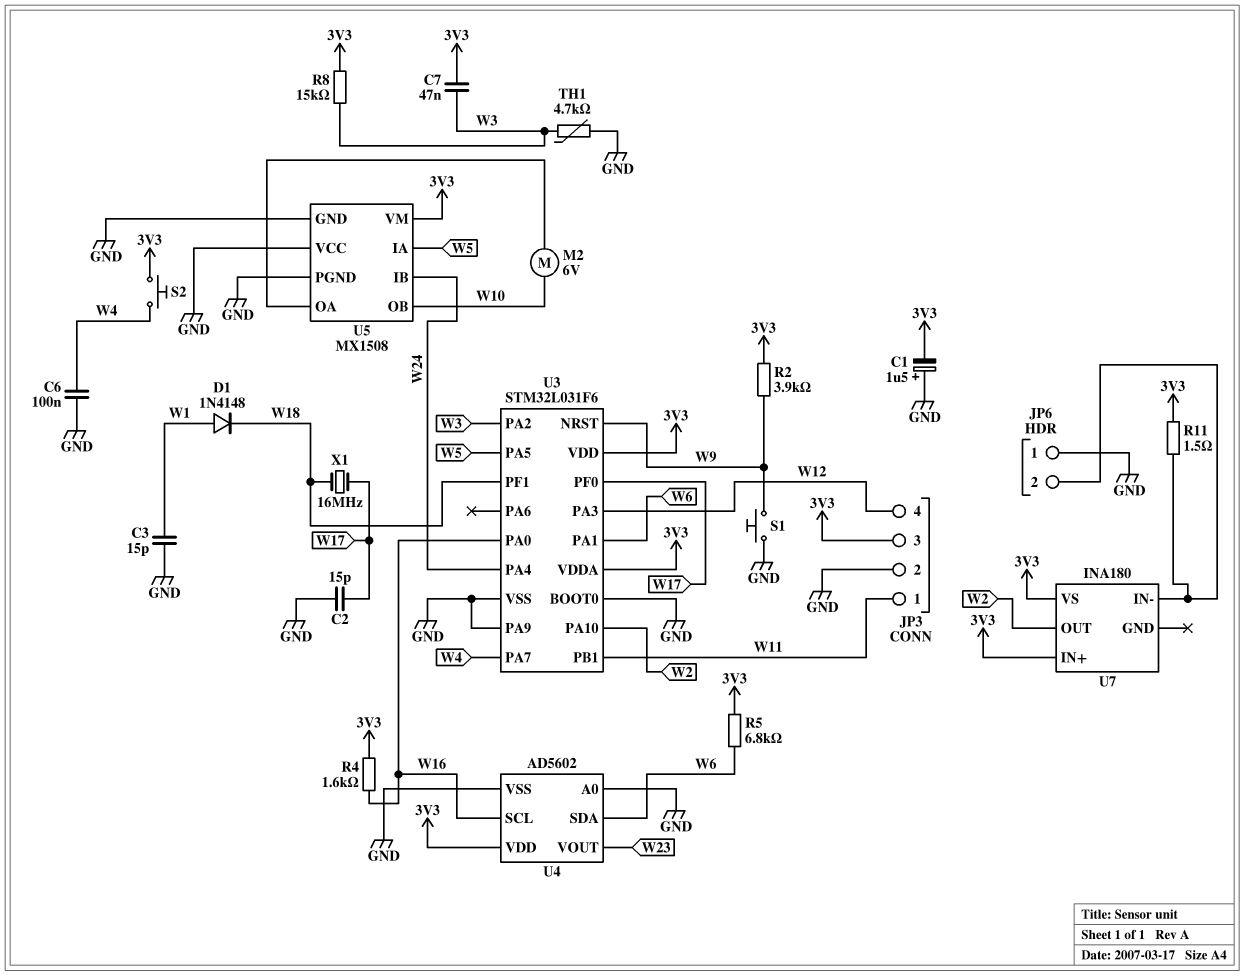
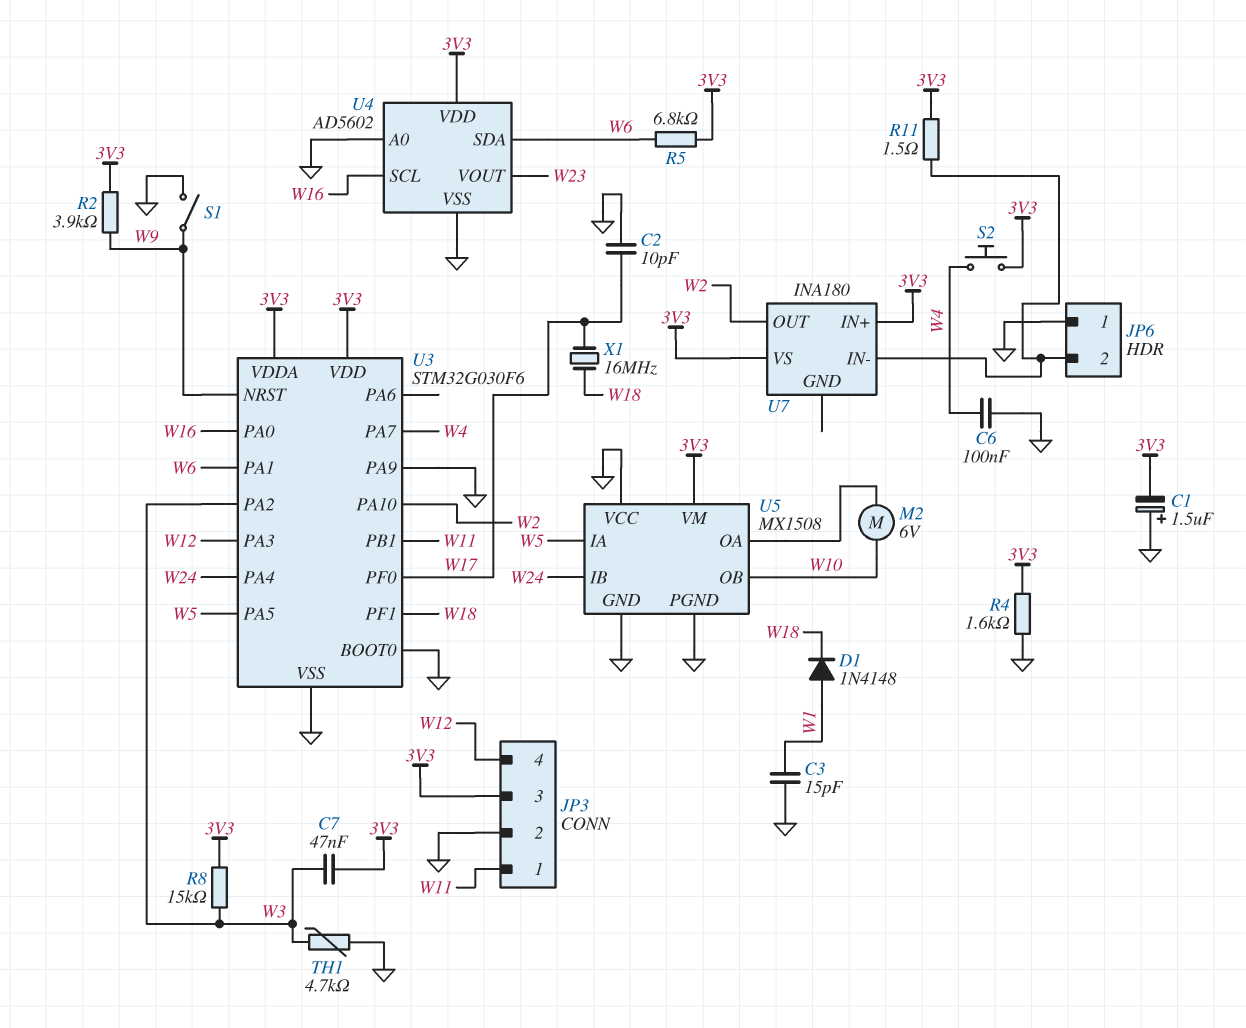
C2: 15pF (GND, W17) -> 10pF (GND, W17)
R4: 1.6k (3V3, W16) -> 1.6k (3V3, GND)
S1: button (GND, W9) -> switch (GND, W9)
U3: STM32L031F6 -> STM32G030F6

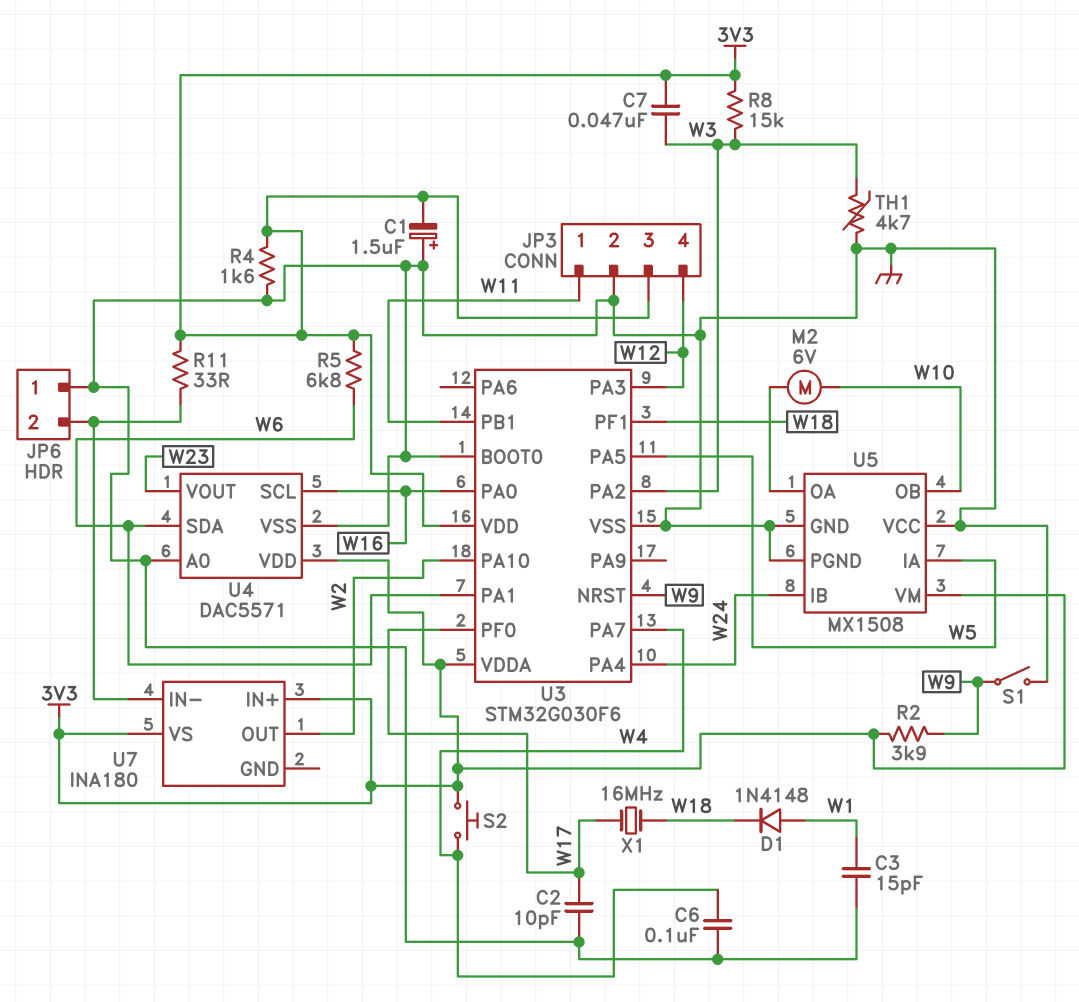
R11: 1.5 (3V3, JP6/2) -> 33 (3V3, JP6/2)
U3 pin PA9: GND -> none
U4: AD5602 -> DAC5571

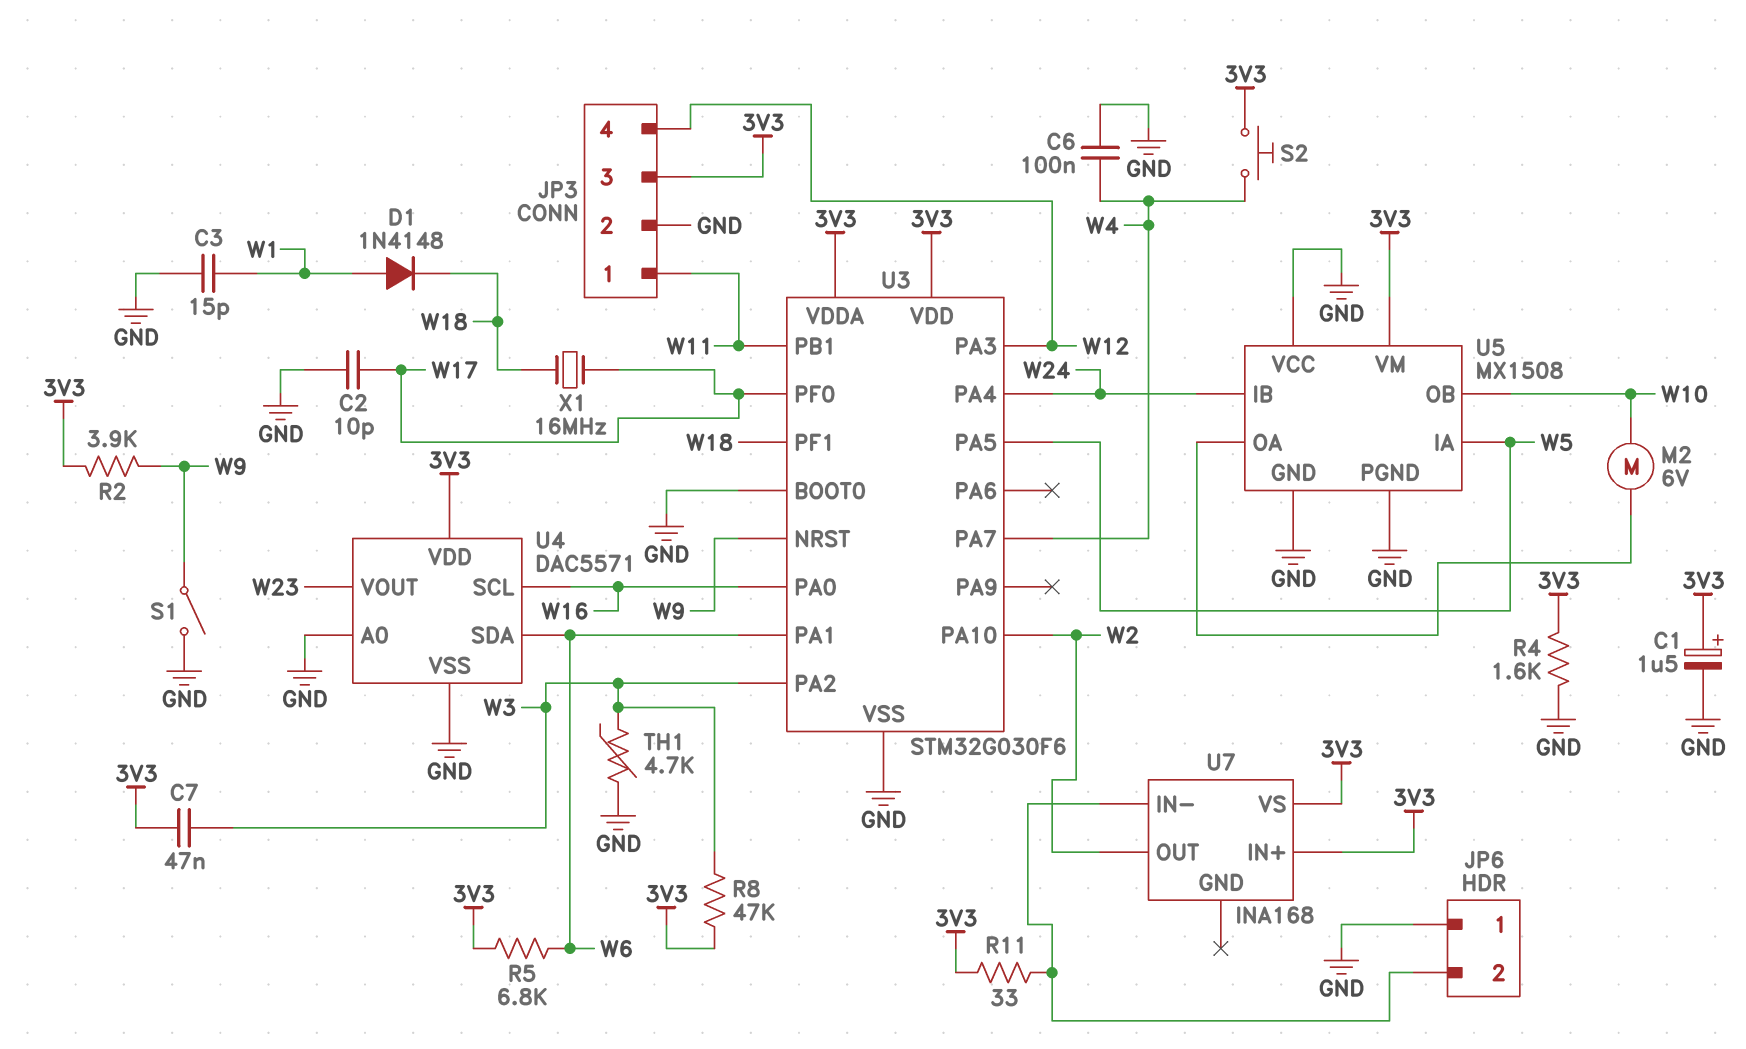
C1: 1.5uF (plus GND, minus 3V3) -> 1.5uF (plus 3V3, minus GND)
R8: 15k (3V3, W3) -> 47k (3V3, W3)
U7: INA180 -> INA168

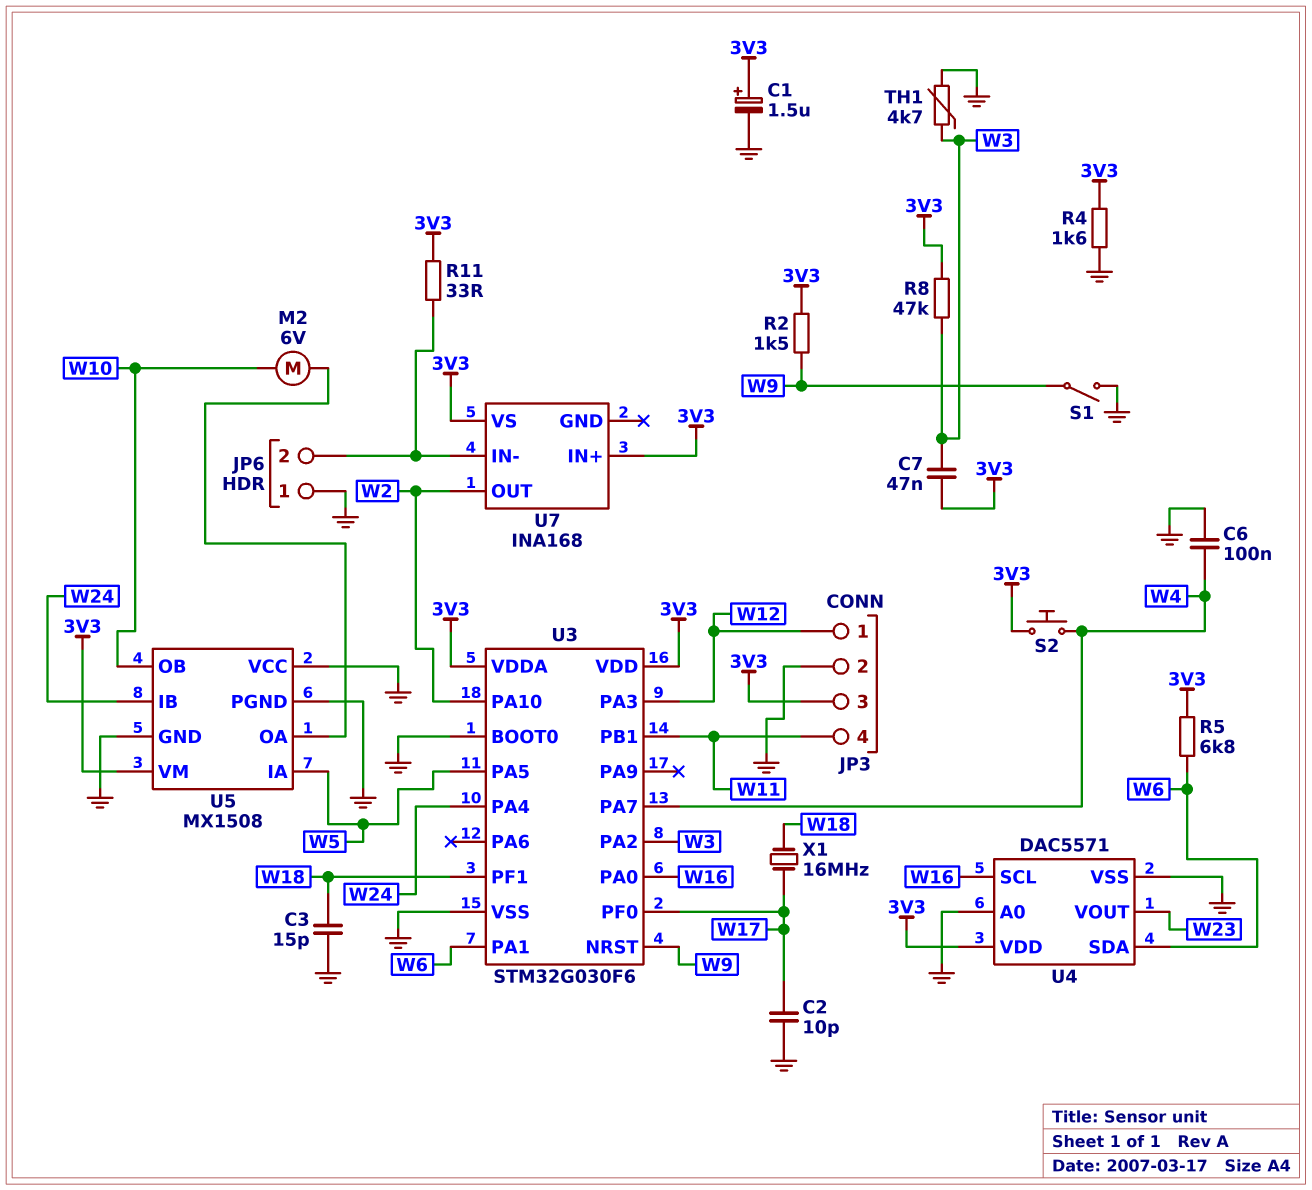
C3: 15pF (GND, W1) -> 15pF (GND, W18)
D1: diode 1N4148 (A W1, K W18) -> none
JP3 pin 1: W11 -> W12
JP3 pin 4: W12 -> W11
R2: 3.9k (3V3, W9) -> 1.5k (3V3, W9)

